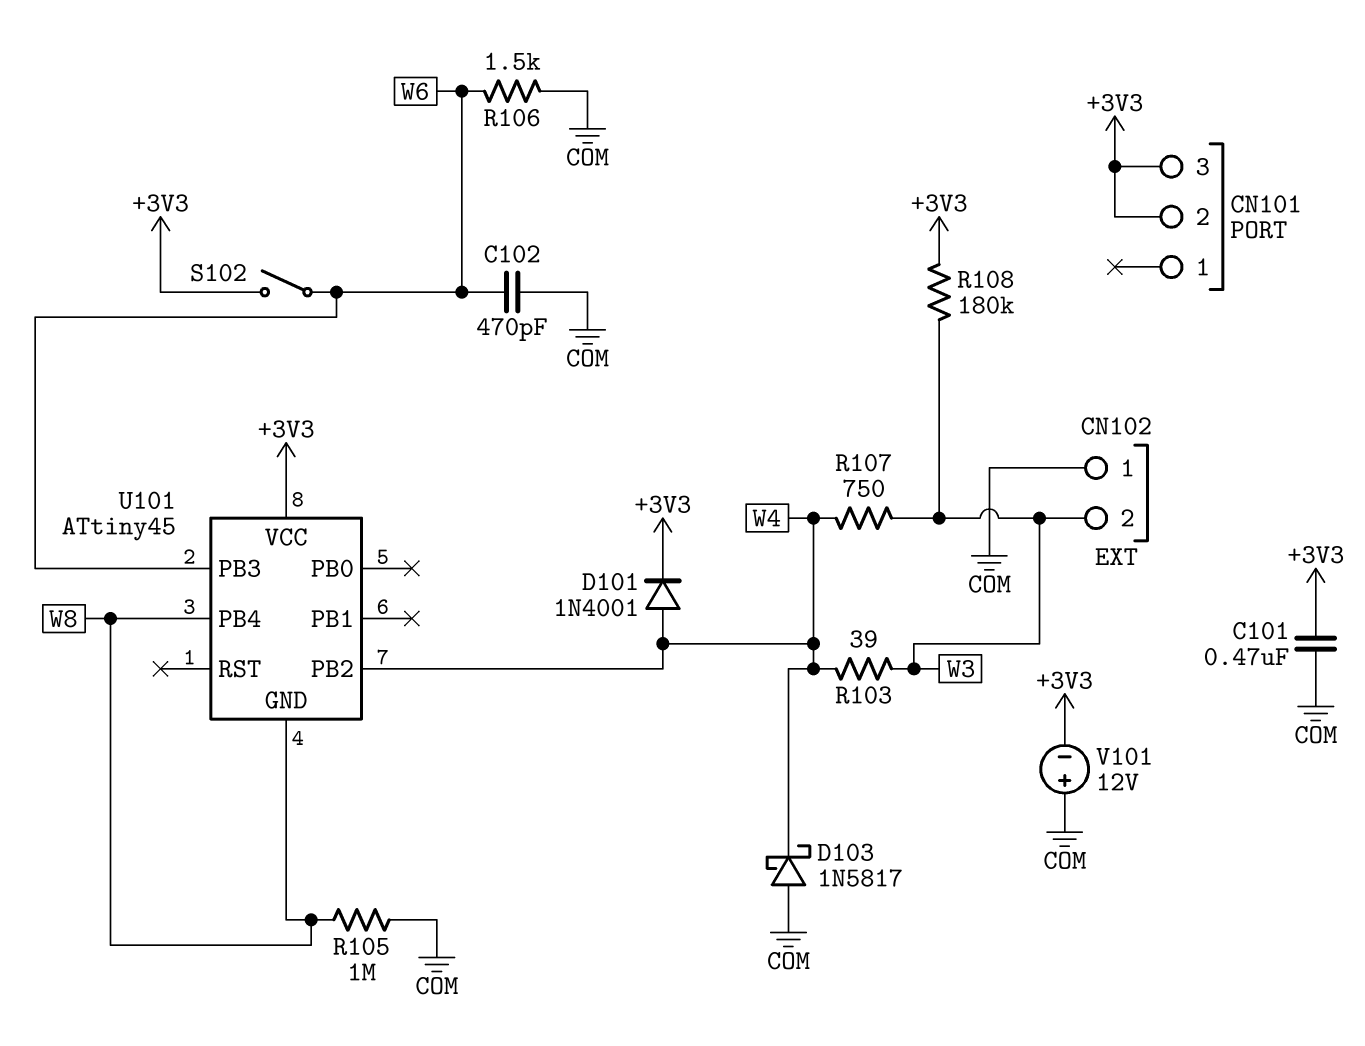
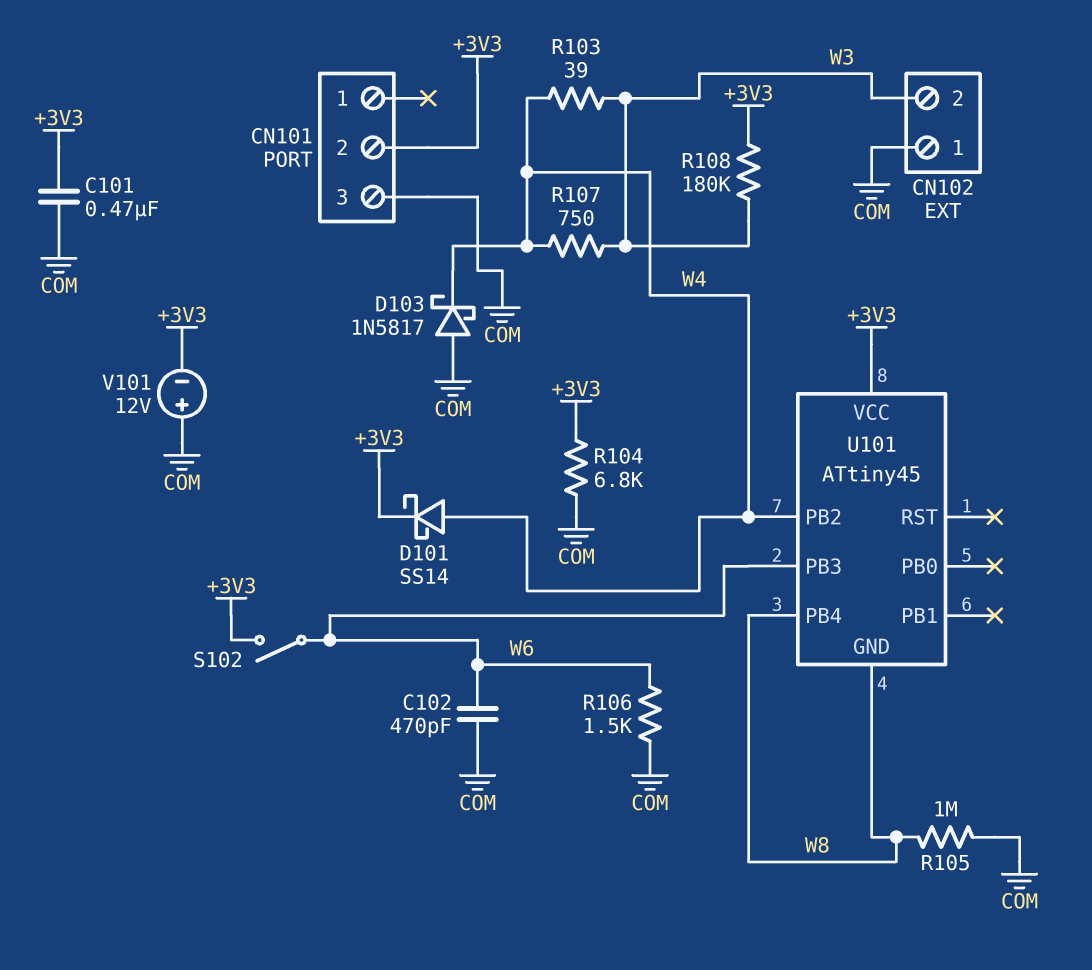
CN101 pin 3: +3V3 -> COM
D101: diode 1N4001 (A W4, K +3V3) -> schottky SS14 (A W4, K +3V3)
R104: none -> 6.8k (+3V3, COM)

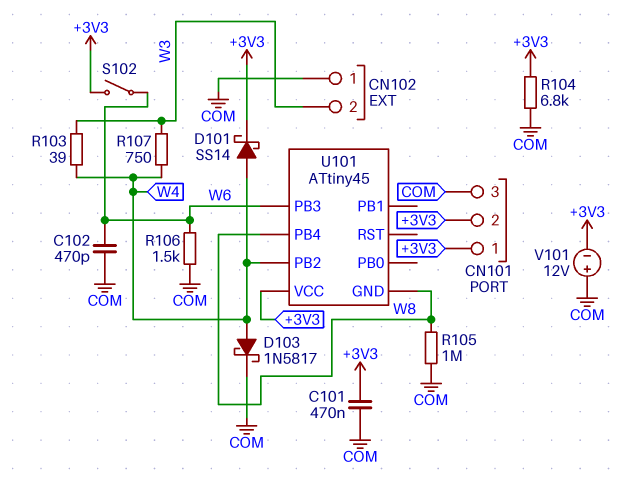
CN101 pin 1: none -> +3V3
D103: schottky 1N5817 (A COM, K W4) -> schottky 1N5817 (A W4, K COM)
R108: 180k (+3V3, W3) -> none

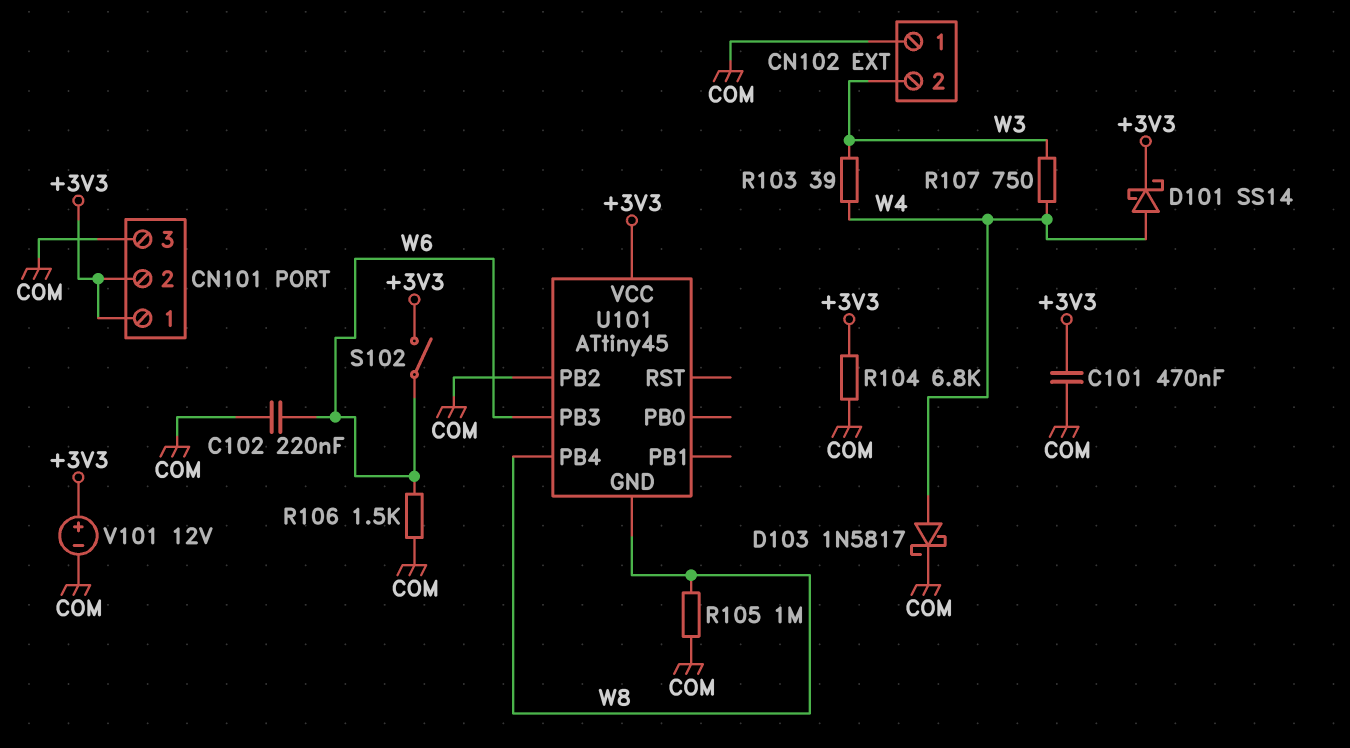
C102: 470pF (COM, W6) -> 220nF (COM, W6)
U101 pin PB2: W4 -> COM
V101: 12V (plus COM, minus +3V3) -> 12V (plus +3V3, minus COM)

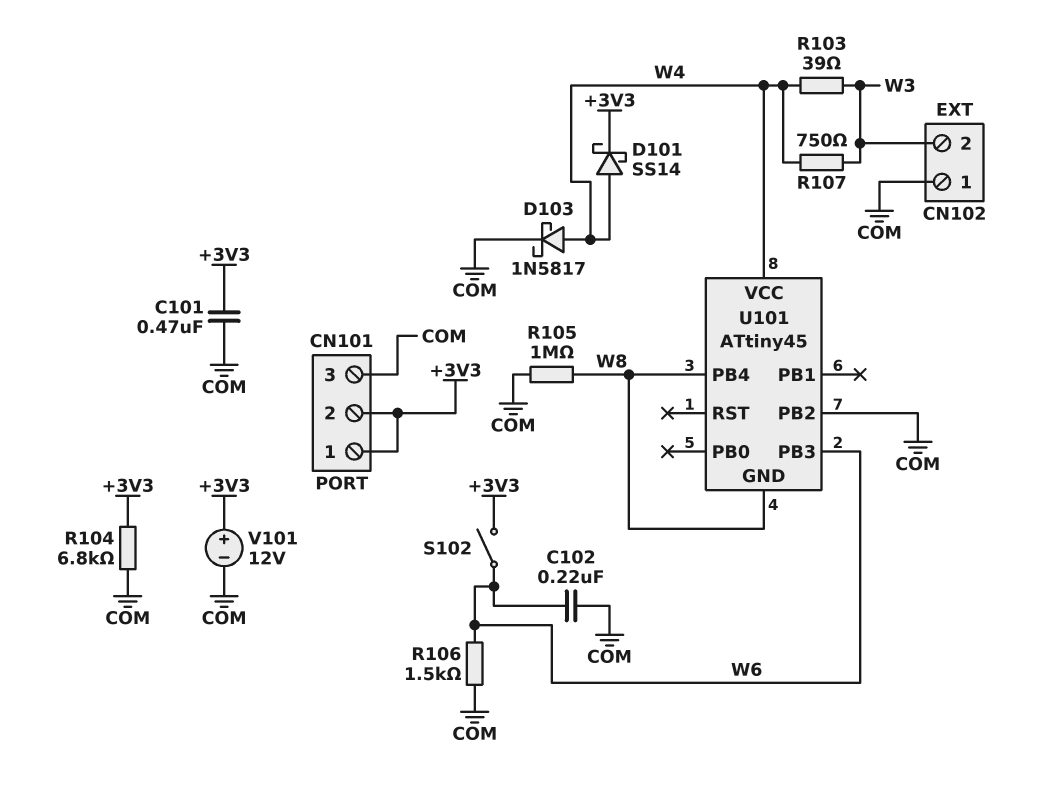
U101 pin VCC: +3V3 -> W4

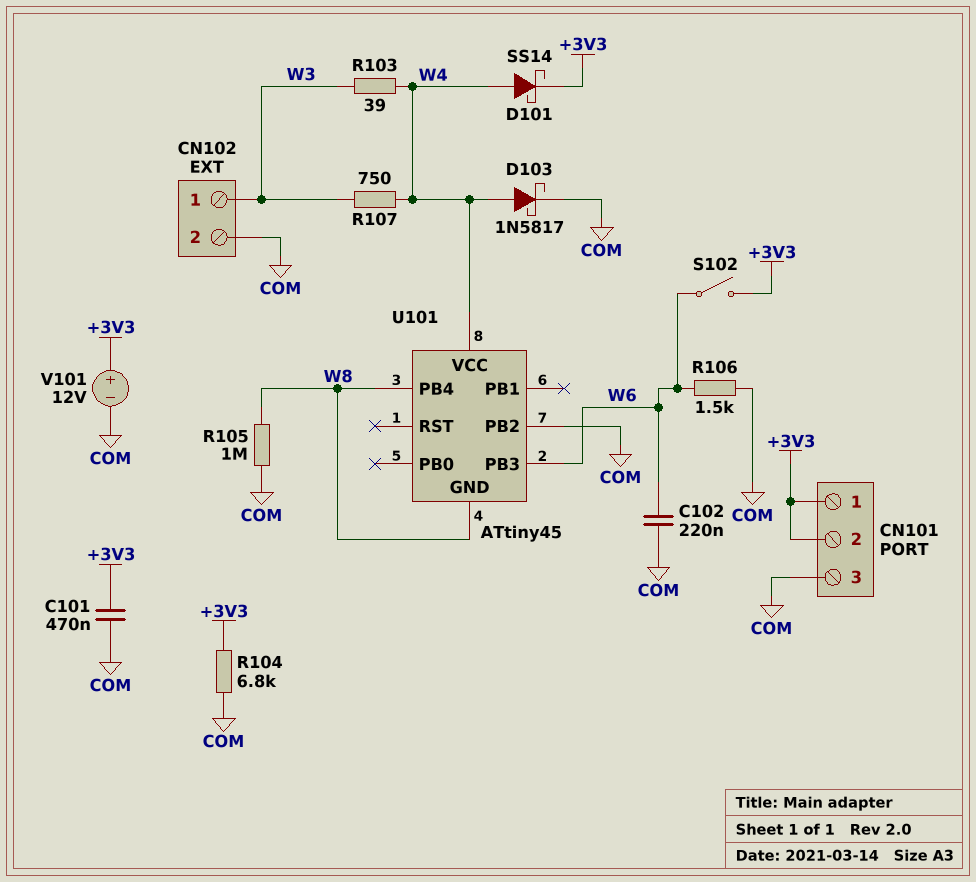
CN102 pin 1: COM -> W3
CN102 pin 2: W3 -> COM

